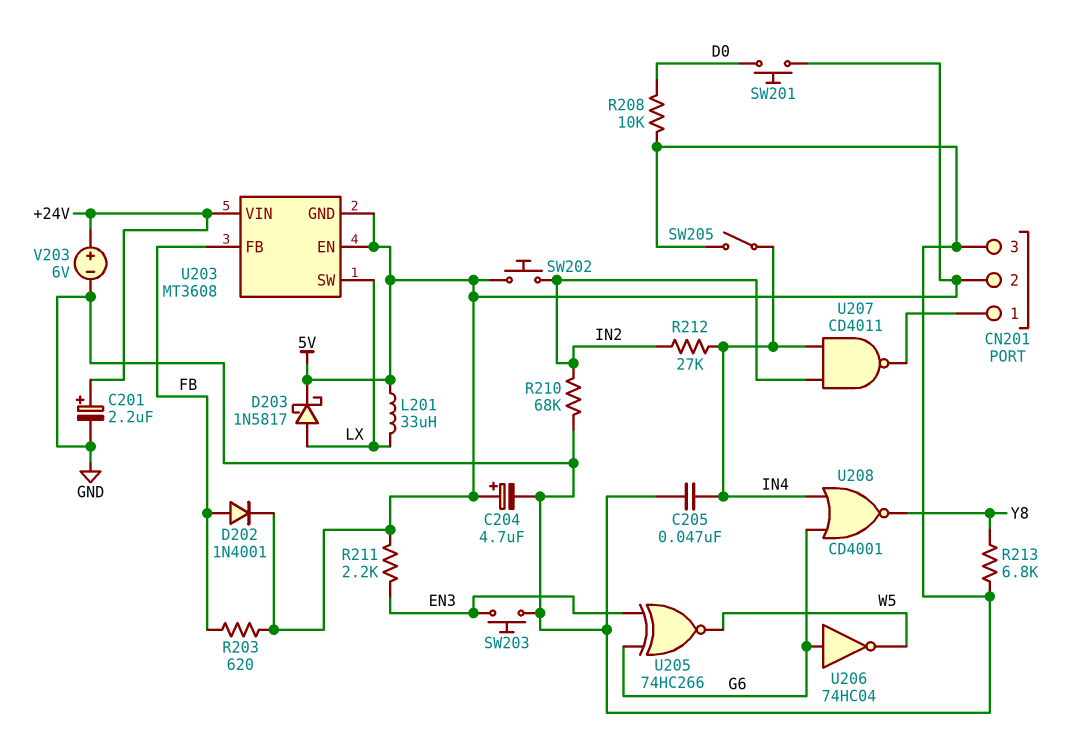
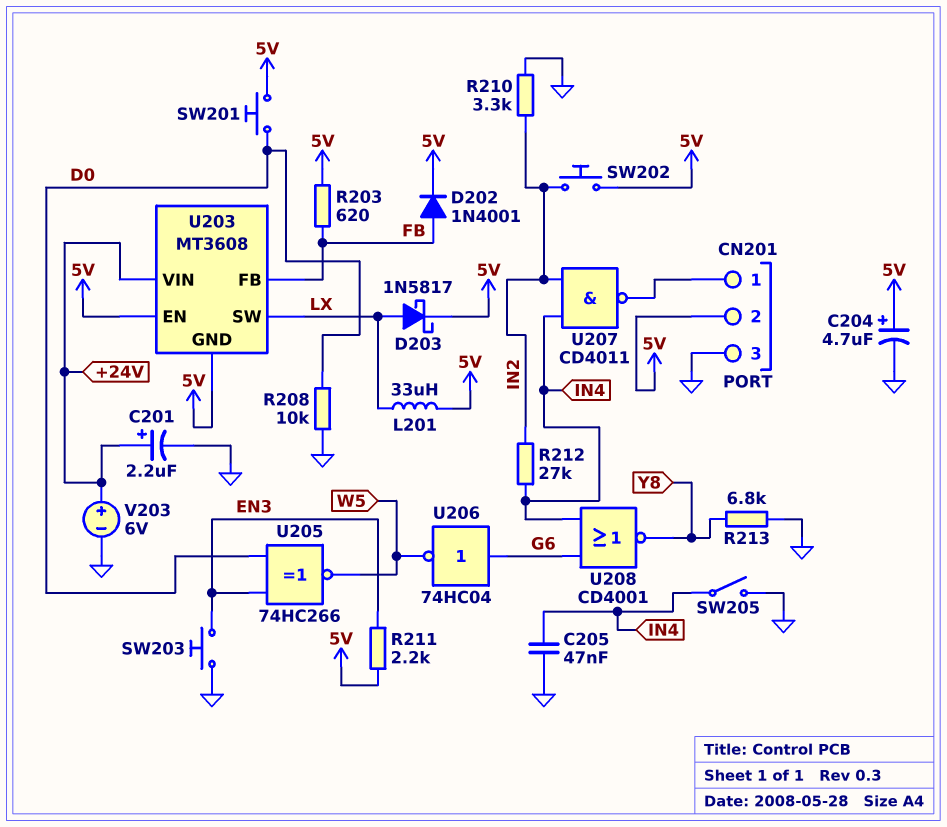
R210: 68k (GND, IN2) -> 3.3k (GND, IN2)
U205: XNOR 74HC266 (in EN3, in G6, out W5) -> XNOR 74HC266 (in D0, in EN3, out W5)

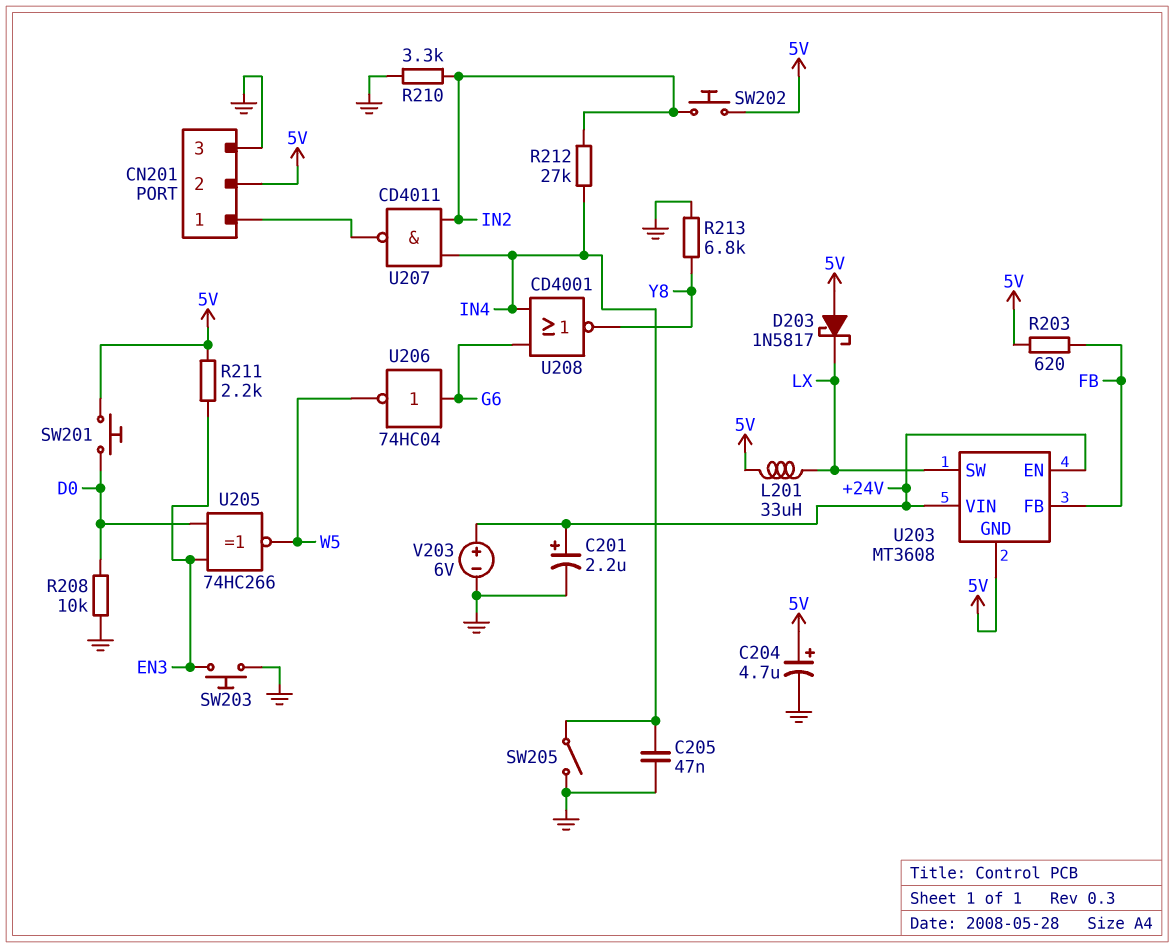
D202: diode 1N4001 (A FB, K 5V) -> none
D203: schottky 1N5817 (A LX, K 5V) -> schottky 1N5817 (A 5V, K LX)
U203 pin EN: 5V -> +24V

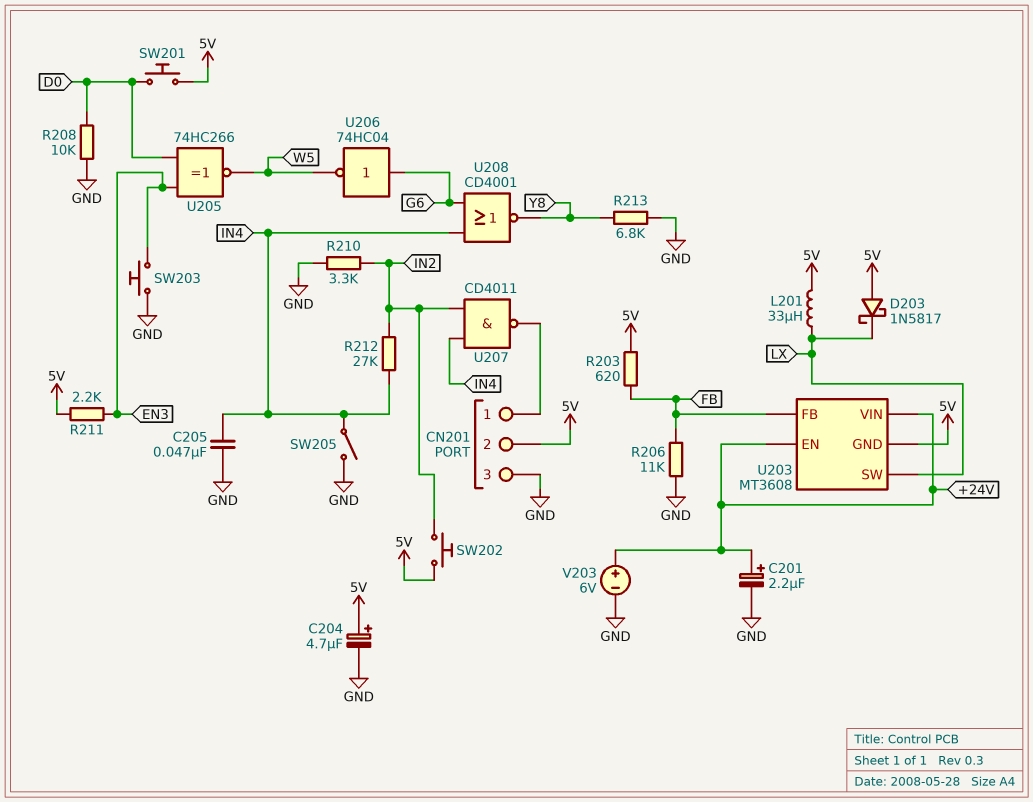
R206: none -> 11k (FB, GND)

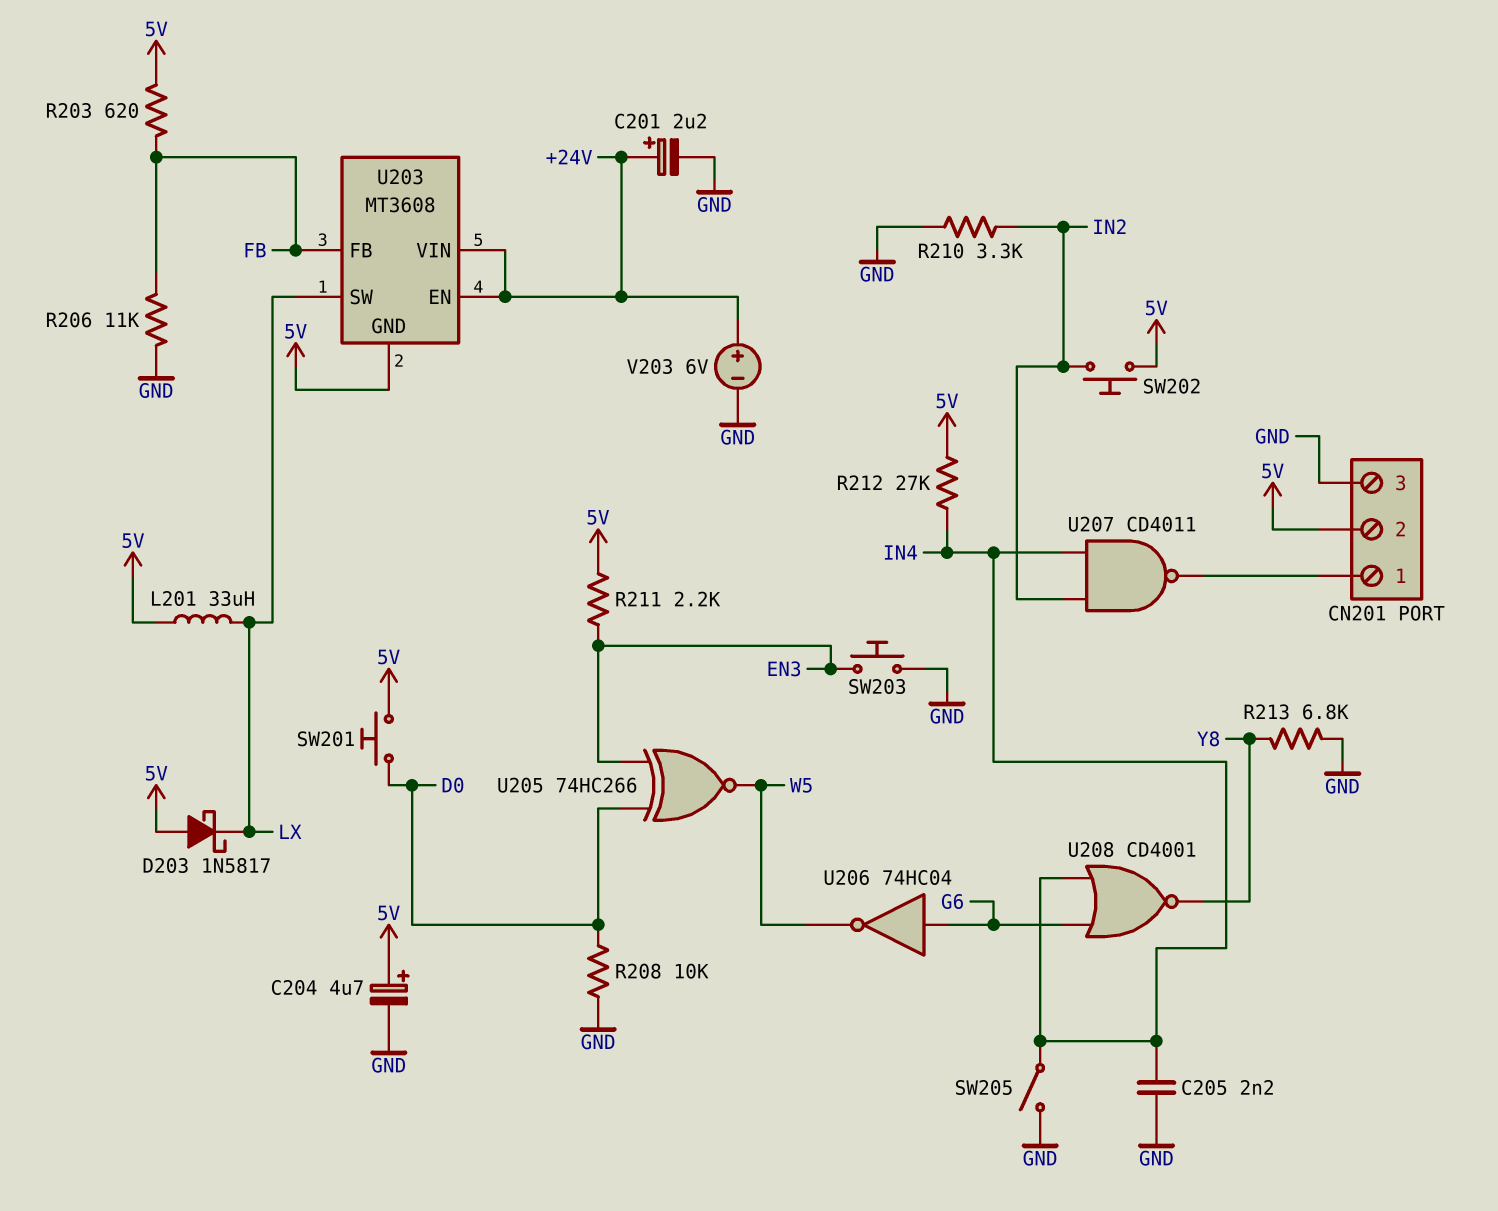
C205: 47nF (GND, IN4) -> 2.2nF (GND, IN4)
R212: 27k (IN2, IN4) -> 27k (5V, IN4)

